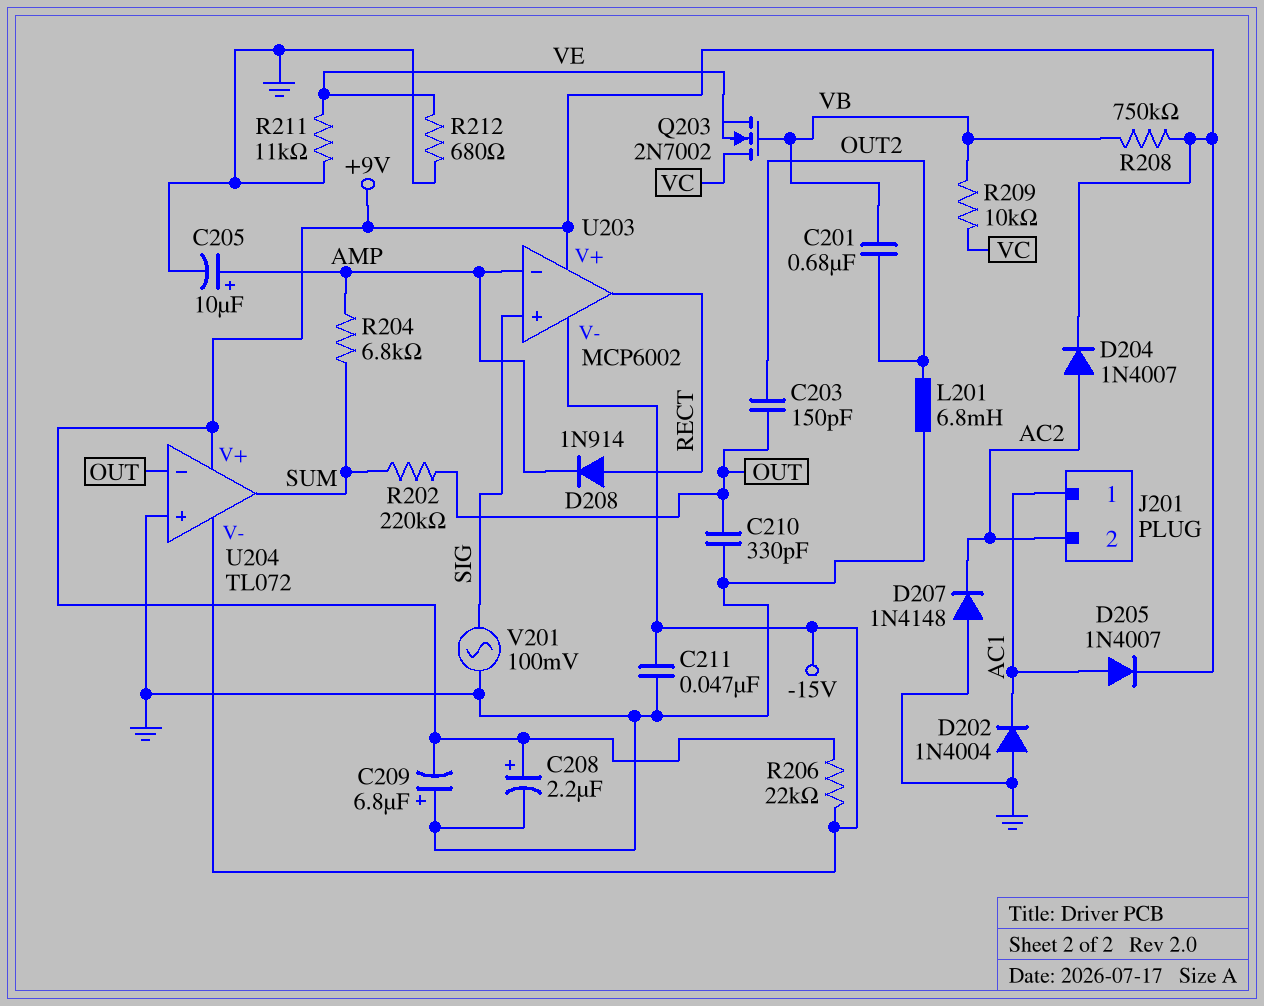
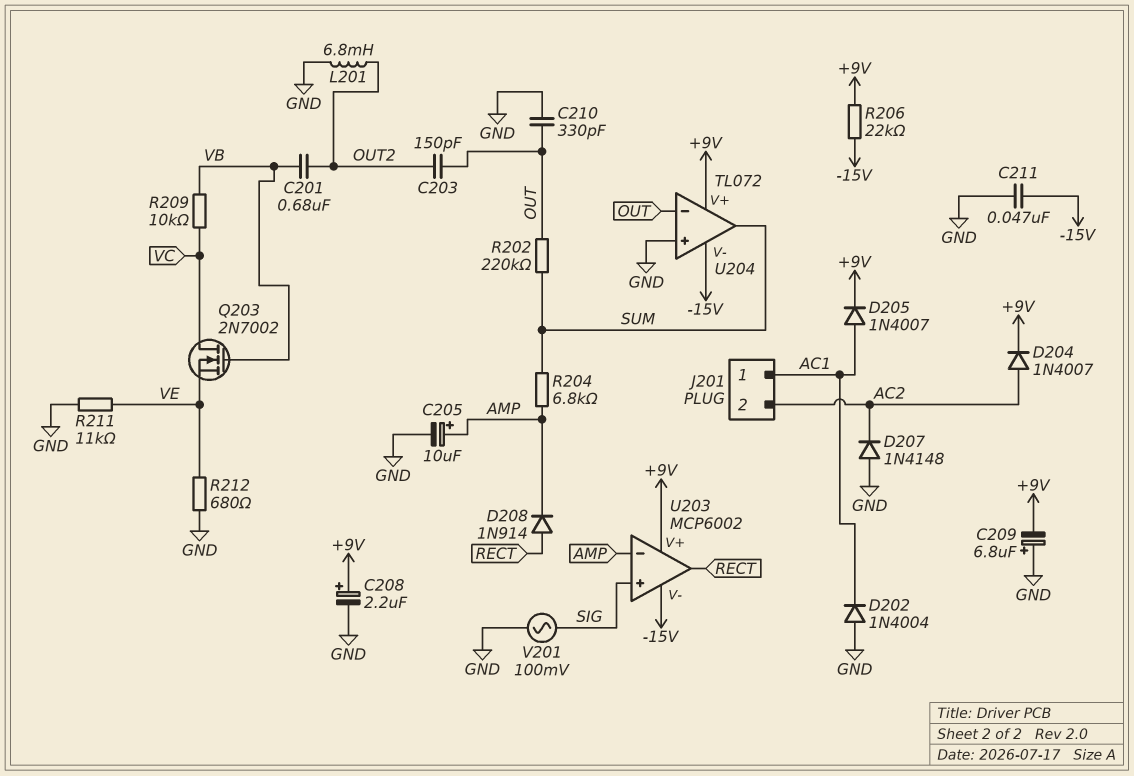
R208: 750k (+9V, VB) -> none

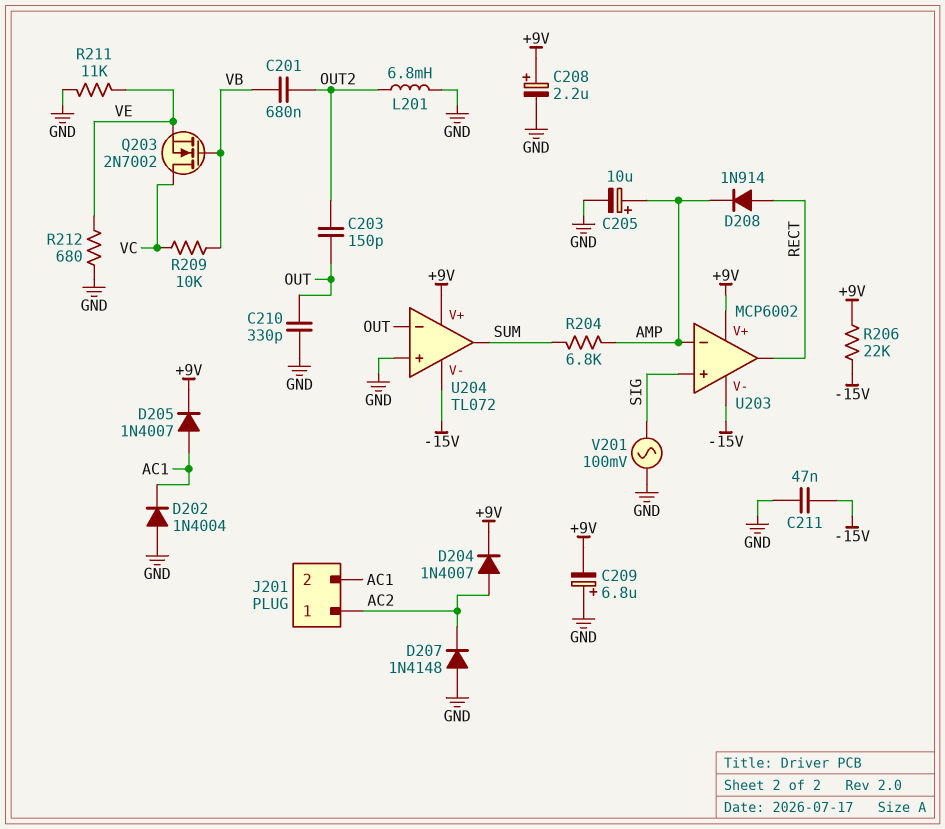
J201 pin 1: AC1 -> AC2
J201 pin 2: AC2 -> AC1
R202: 220k (OUT, SUM) -> none

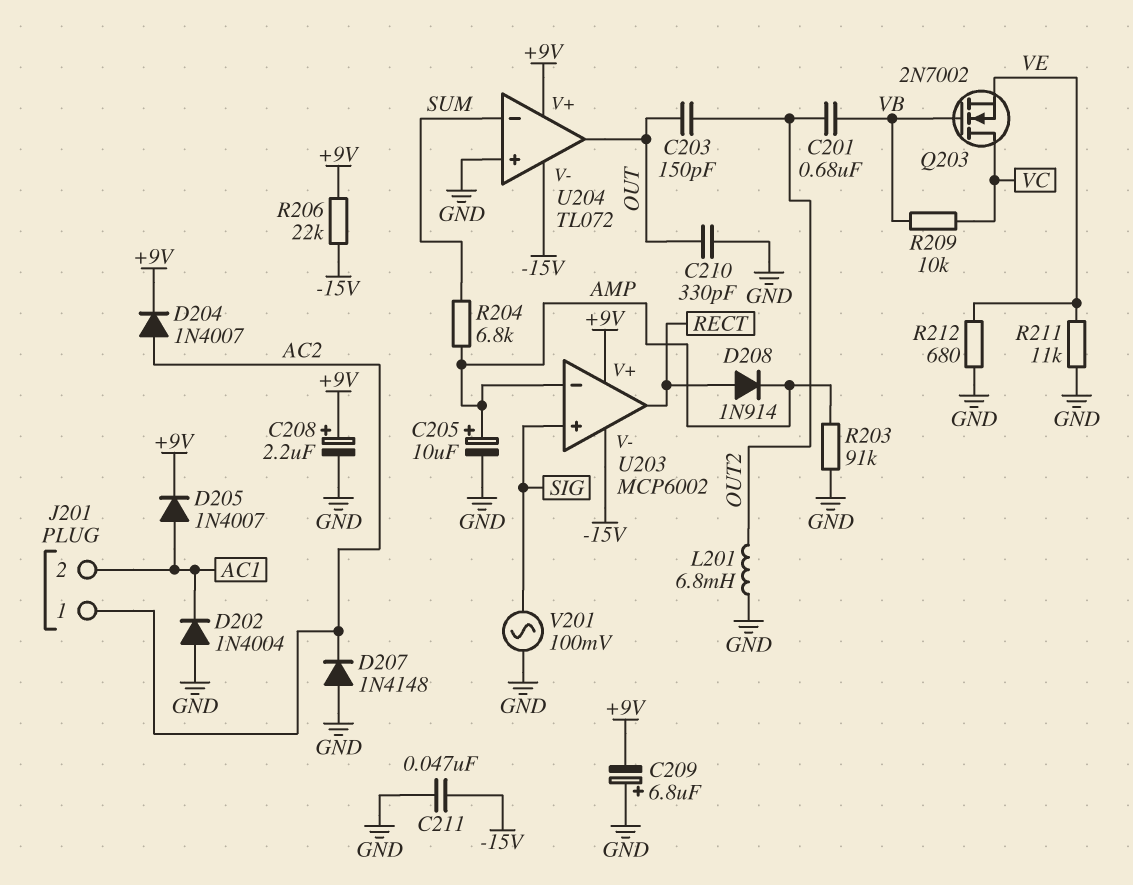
R203: none -> 91k (AMP, GND)
U204 pin in-: OUT -> SUM
U204 pin out: SUM -> OUT

